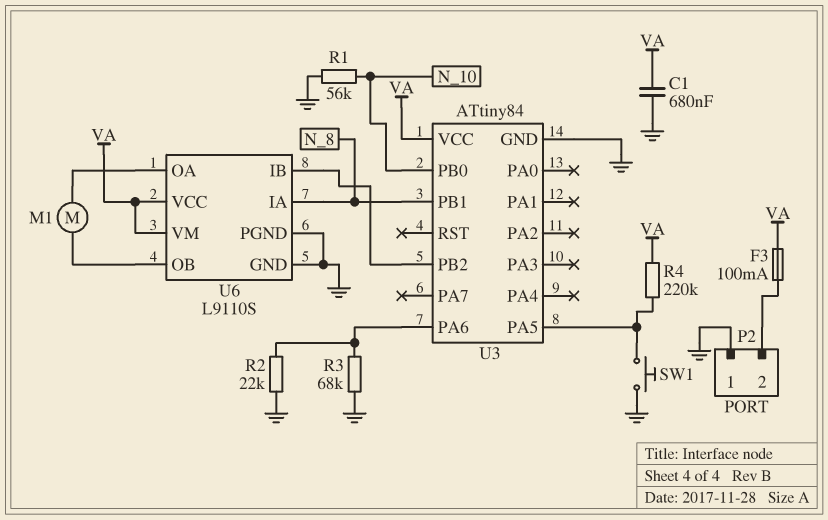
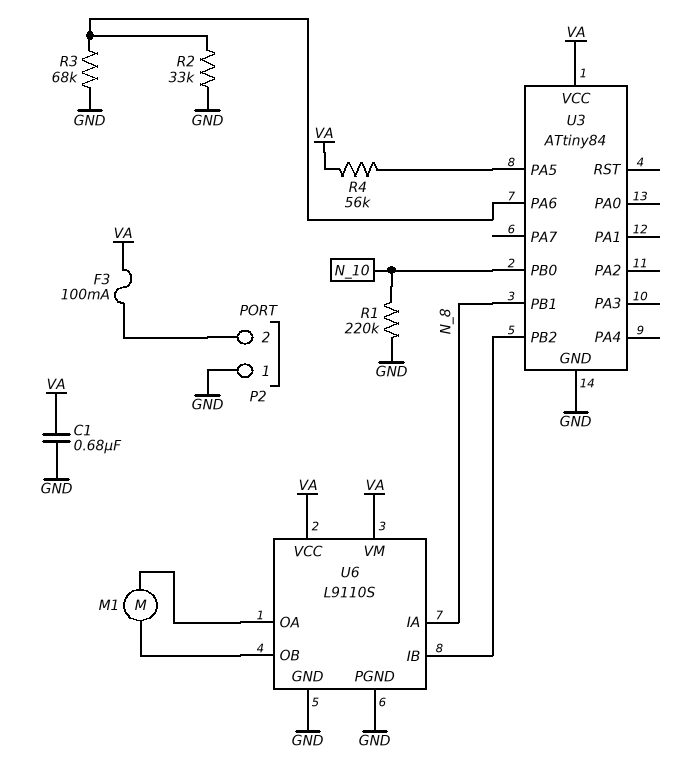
R1: 56k (GND, N_10) -> 220k (GND, N_10)
R2: 22k (GND, U3/PA6) -> 33k (GND, U3/PA6)
R4: 220k (U3/PA5, VA) -> 56k (U3/PA5, VA)
SW1: button (GND, U3/PA5) -> none

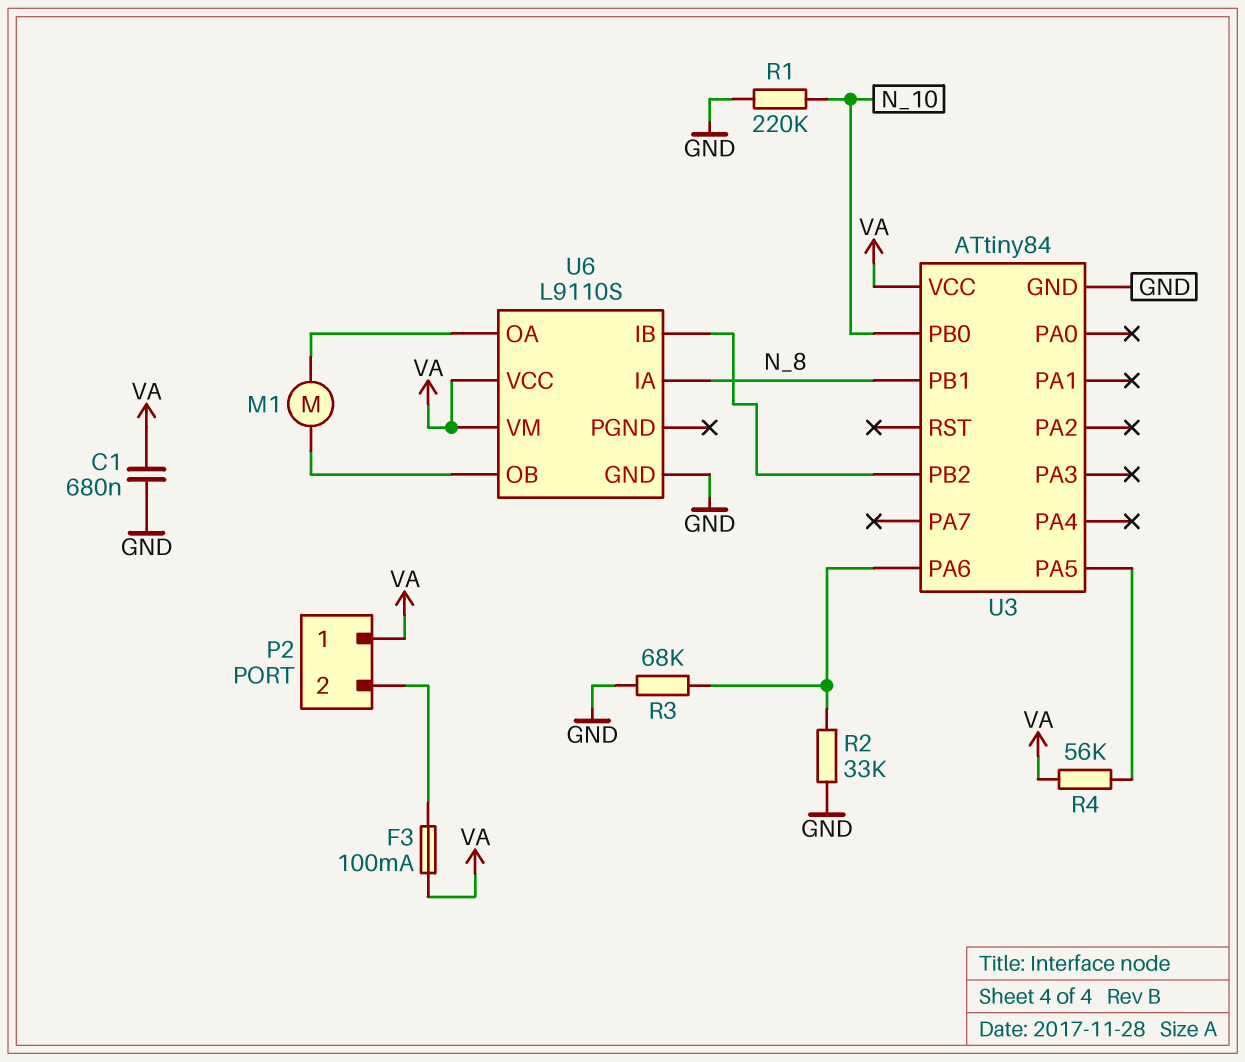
P2 pin 1: GND -> VA
U6 pin PGND: GND -> none

